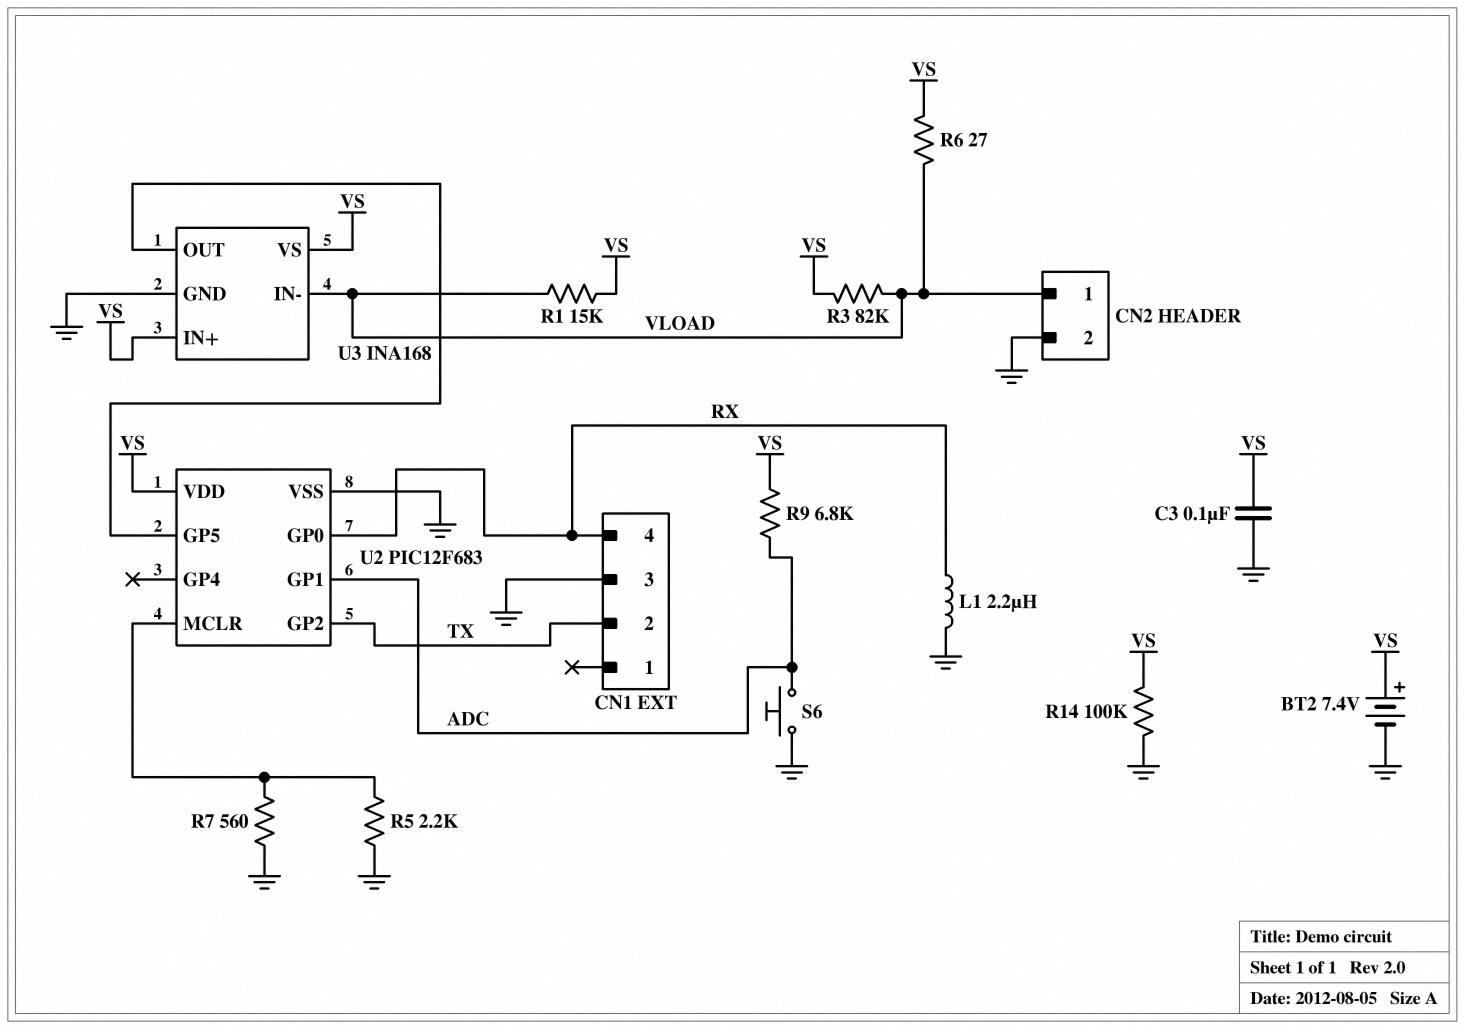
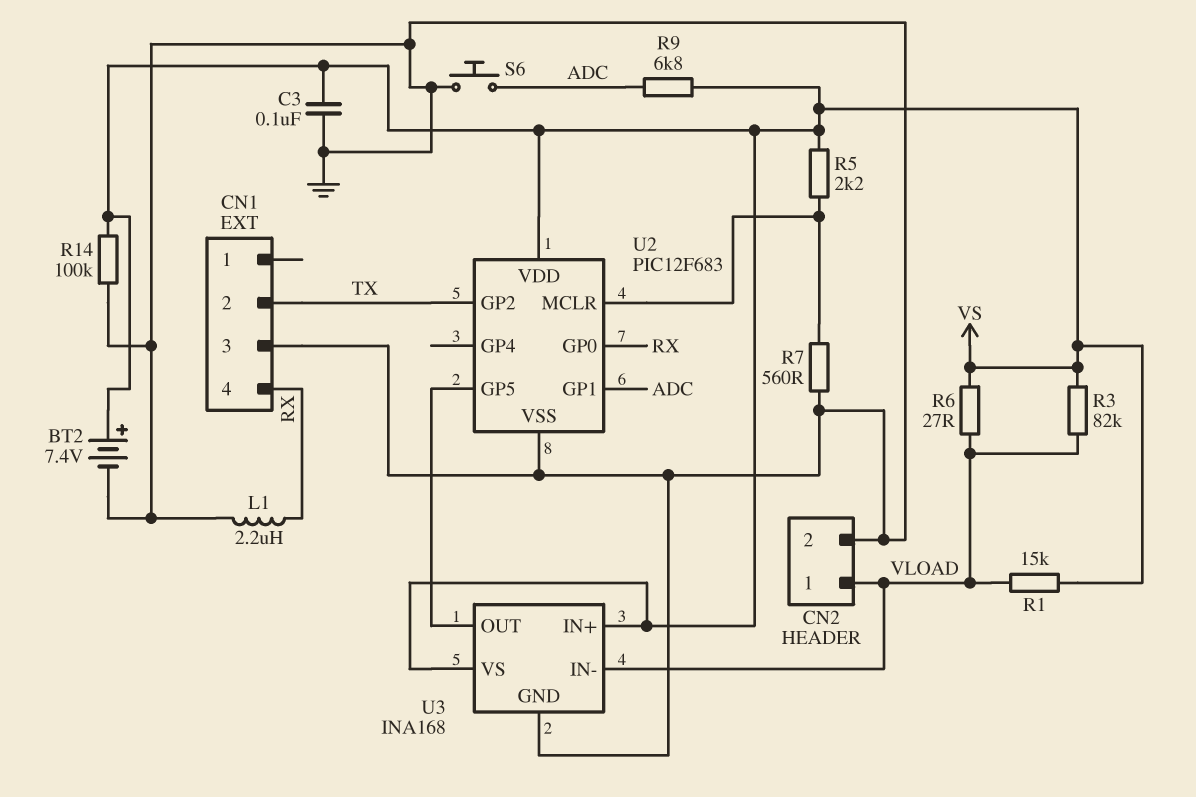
R5: 2.2k (GND, U2/MCLR) -> 2.2k (U2/MCLR, VS)

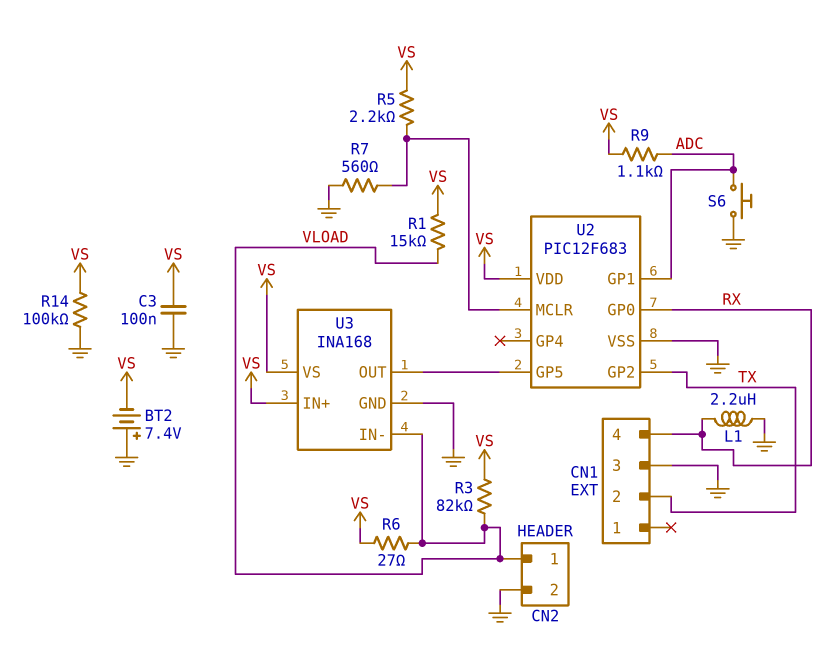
BT2: 7.4V (plus VS, minus GND) -> 7.4V (plus GND, minus VS)
R9: 6.8k (ADC, VS) -> 1.1k (ADC, VS)

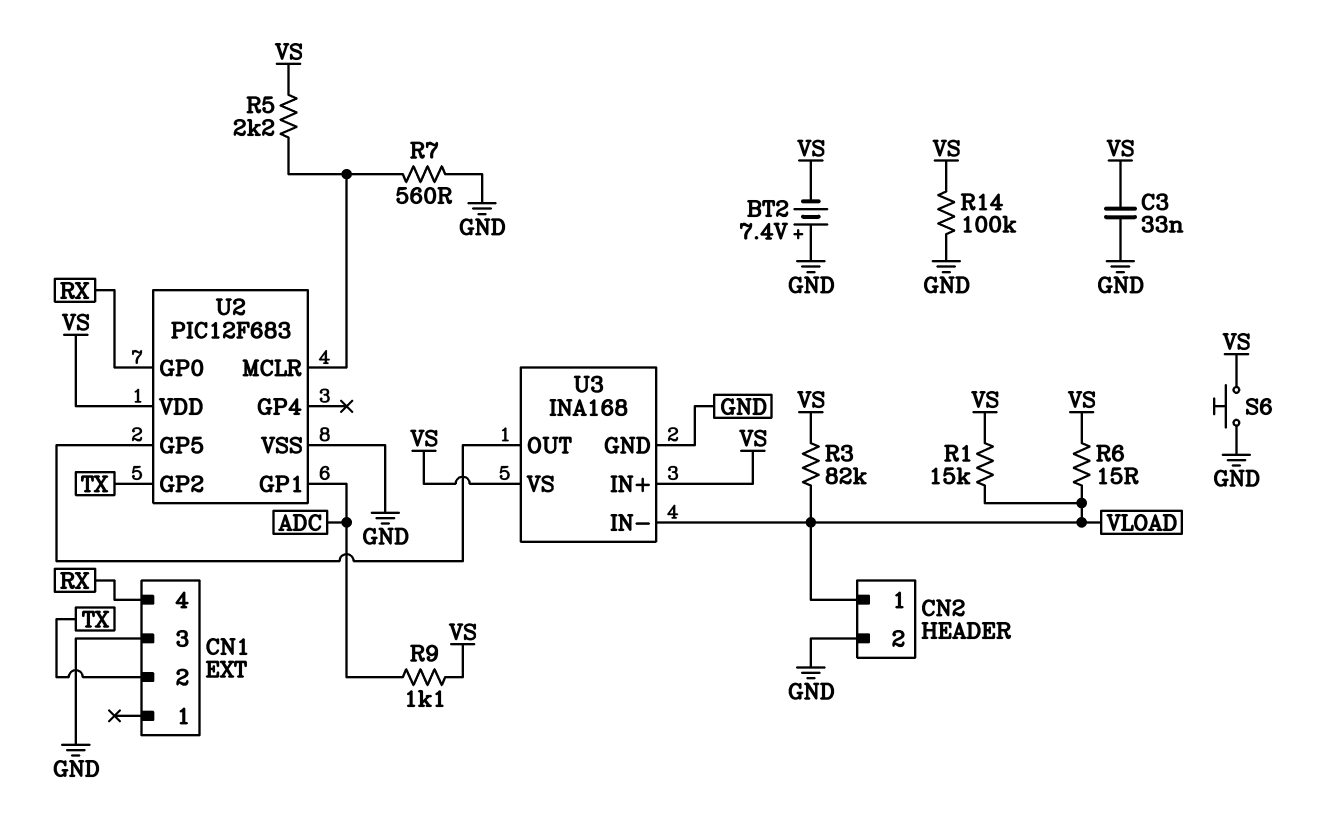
C3: 100nF (GND, VS) -> 33nF (GND, VS)
L1: 2.2uH (GND, RX) -> none
R6: 27 (VLOAD, VS) -> 15 (VLOAD, VS)
S6: button (ADC, GND) -> button (GND, VS)

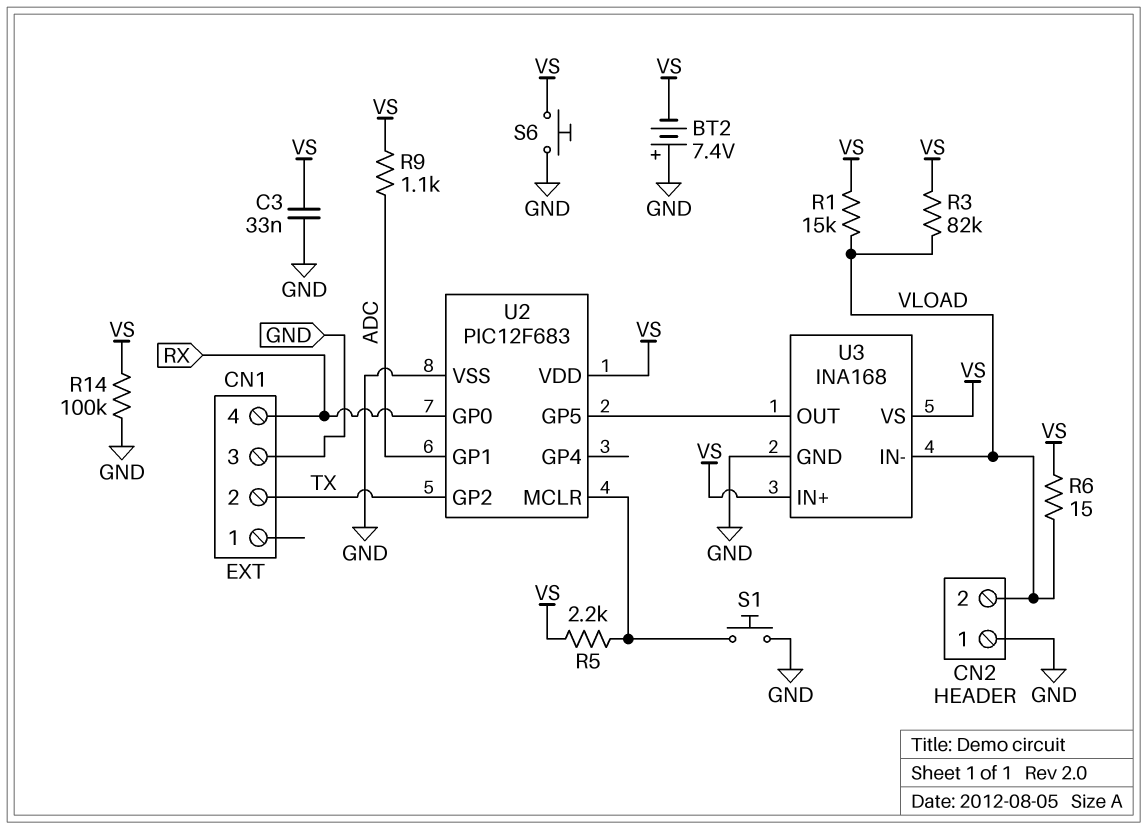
CN2 pin 1: VLOAD -> GND
CN2 pin 2: GND -> VLOAD
R7: 560 (GND, U2/MCLR) -> none
S1: none -> button (GND, U2/MCLR)

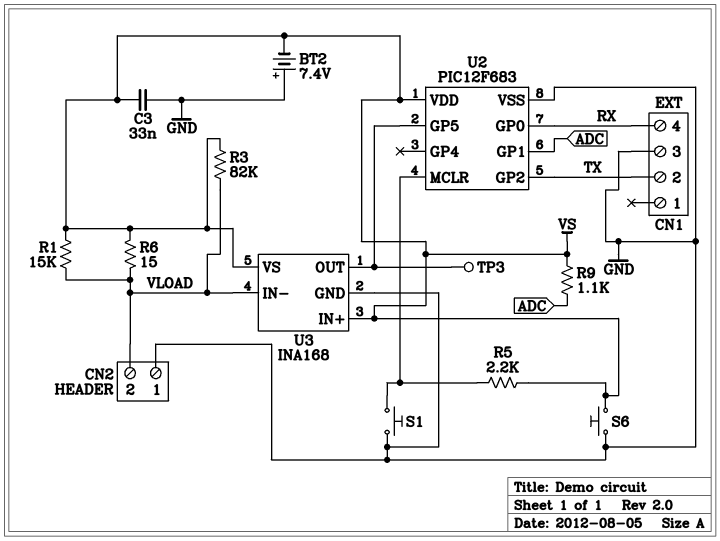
R14: 100k (GND, VS) -> none
TP3: none -> test point (U2/GP5)

